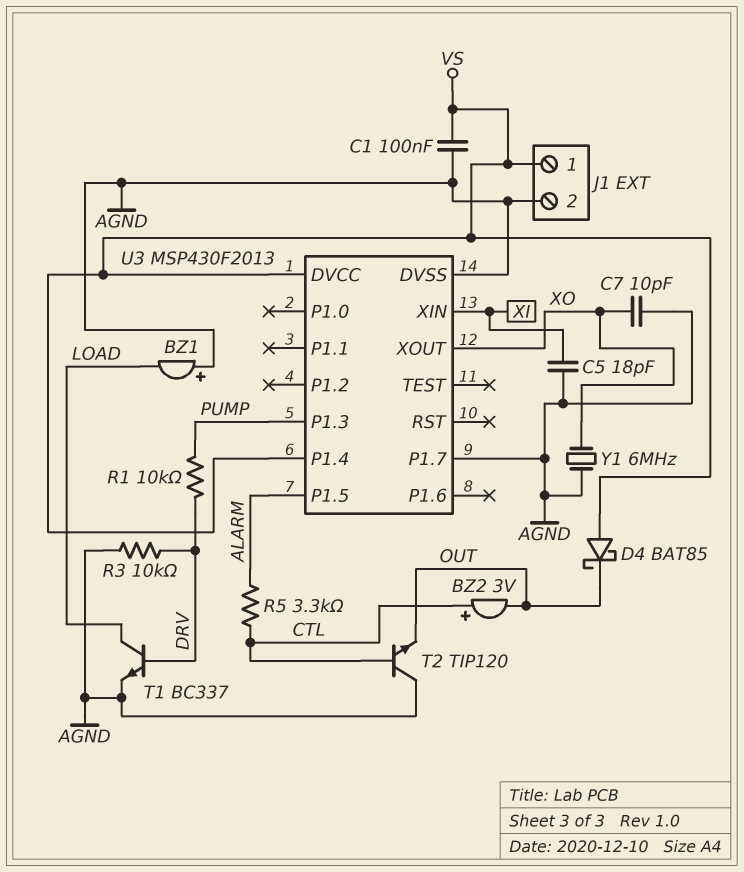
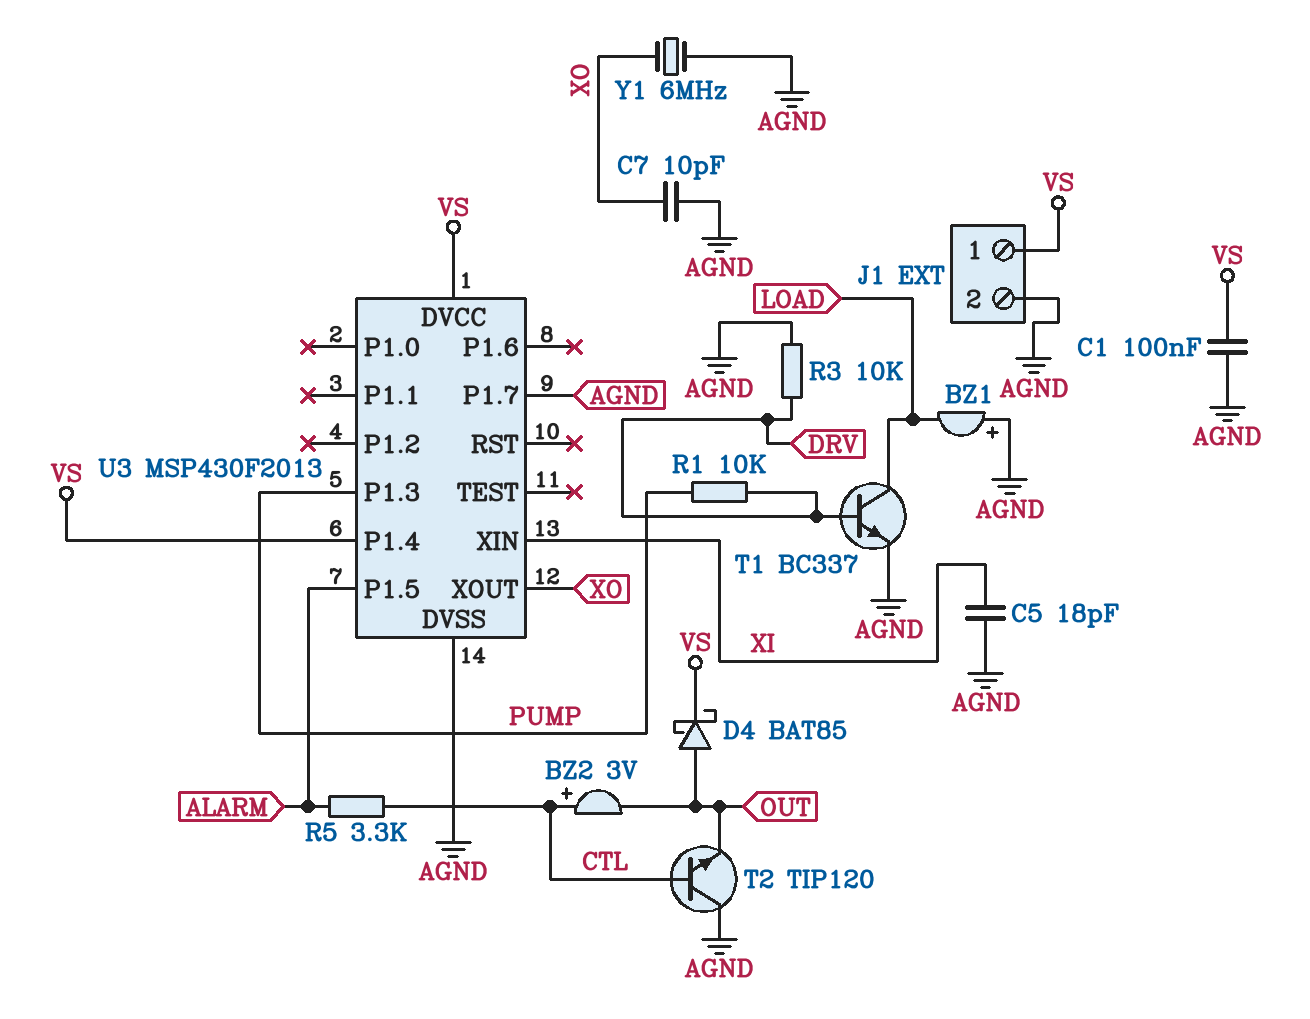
D4: schottky BAT85 (A VS, K OUT) -> schottky BAT85 (A OUT, K VS)

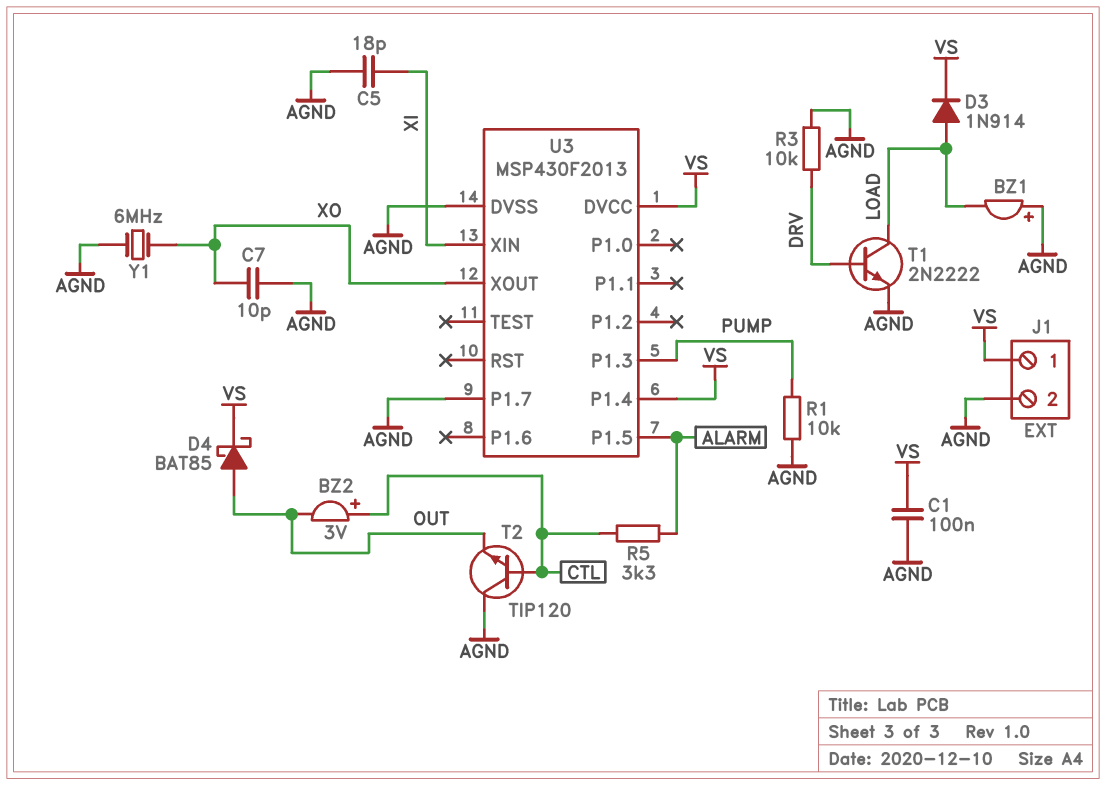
D3: none -> diode 1N914 (A LOAD, K VS)
R1: 10k (DRV, PUMP) -> 10k (AGND, PUMP)
T1: NPN BC337 (B DRV, C LOAD, E AGND) -> NPN 2N2222 (B DRV, C LOAD, E AGND)

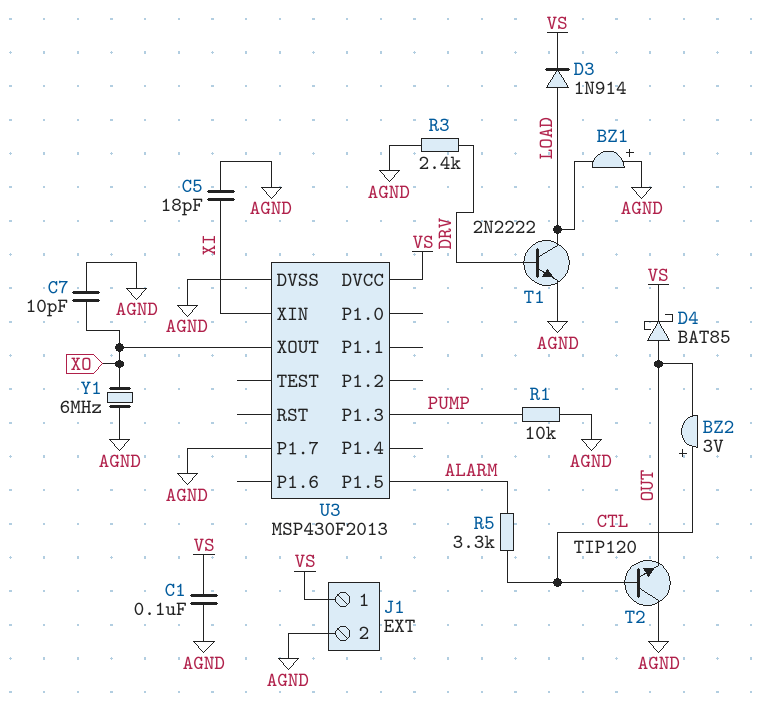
R3: 10k (AGND, DRV) -> 2.4k (AGND, DRV)
U3 pin P1.4: VS -> none

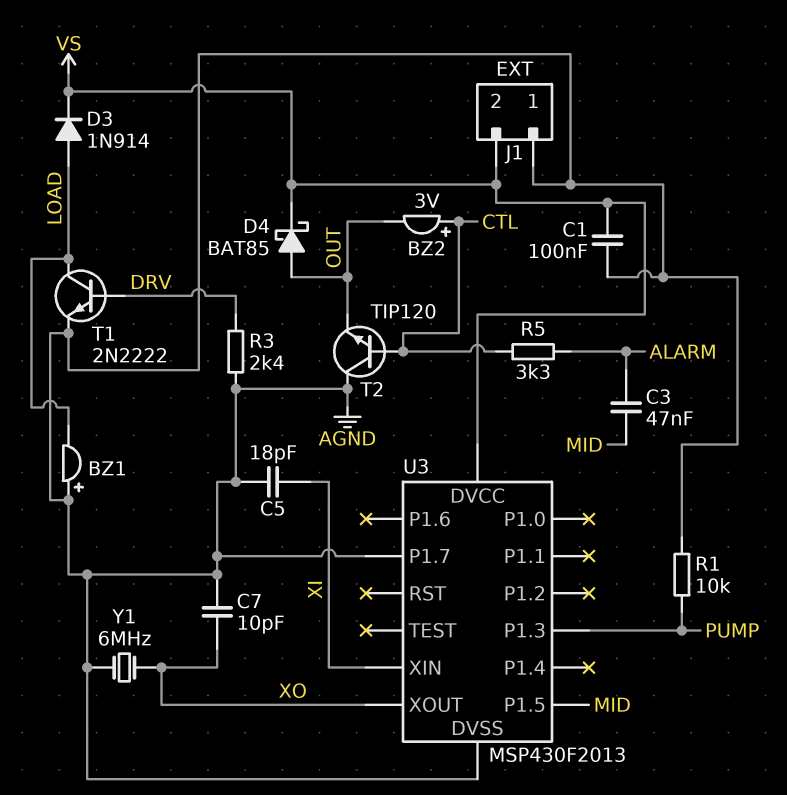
C3: none -> 47nF (ALARM, MID)
J1 pin 1: VS -> AGND
J1 pin 2: AGND -> VS
U3 pin P1.5: ALARM -> MID

